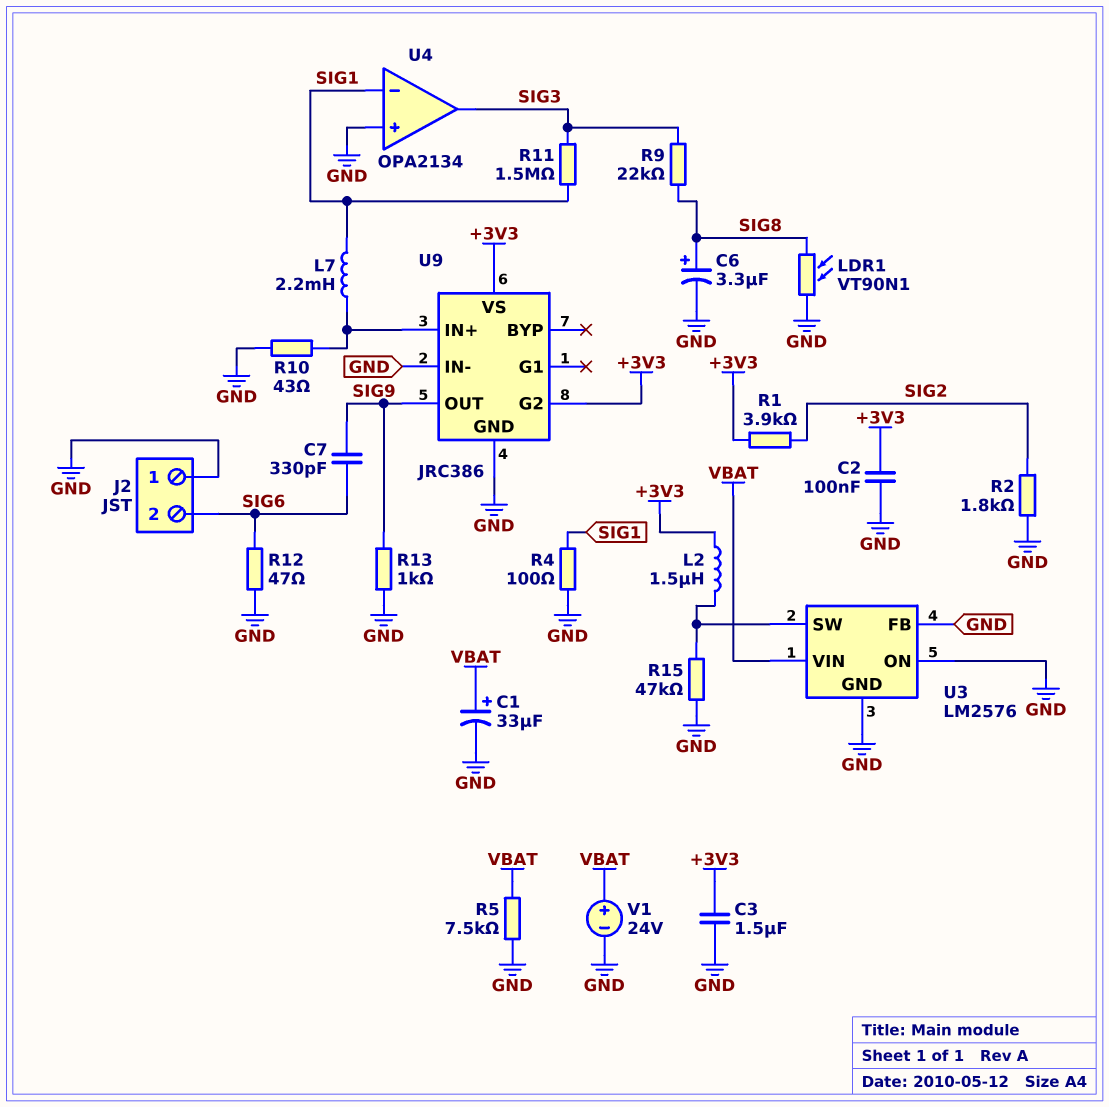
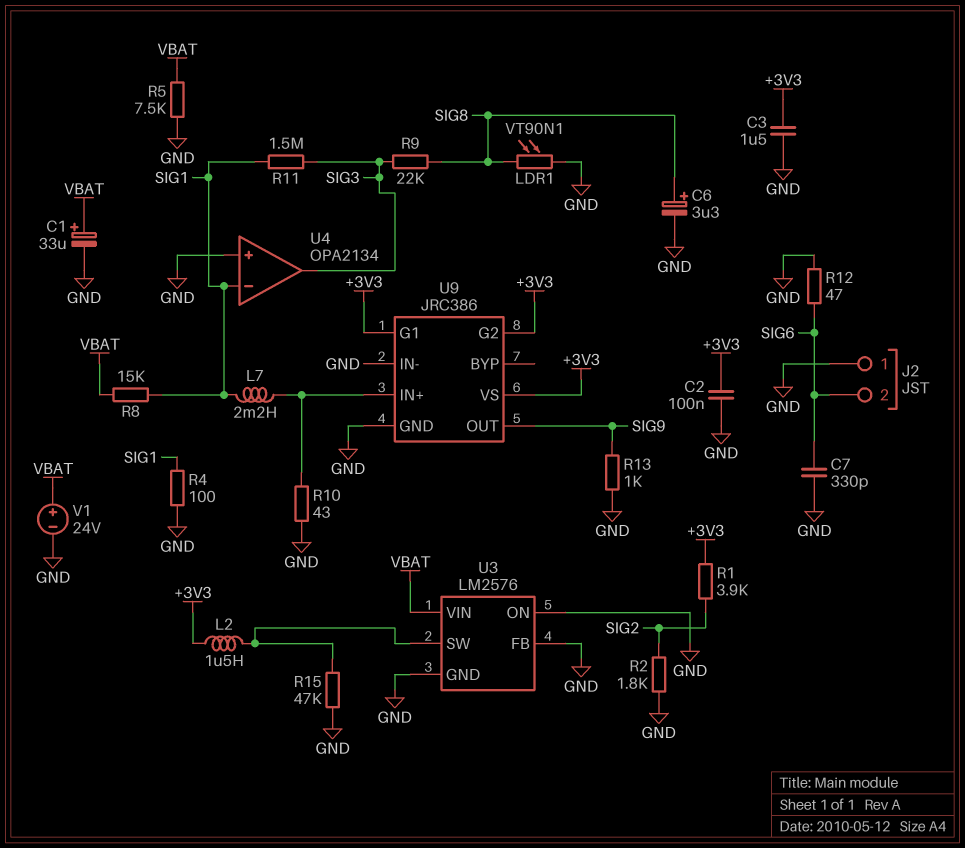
C7: 330pF (SIG6, SIG9) -> 330pF (GND, SIG6)
R8: none -> 15k (SIG1, VBAT)
U9 pin G1: none -> +3V3

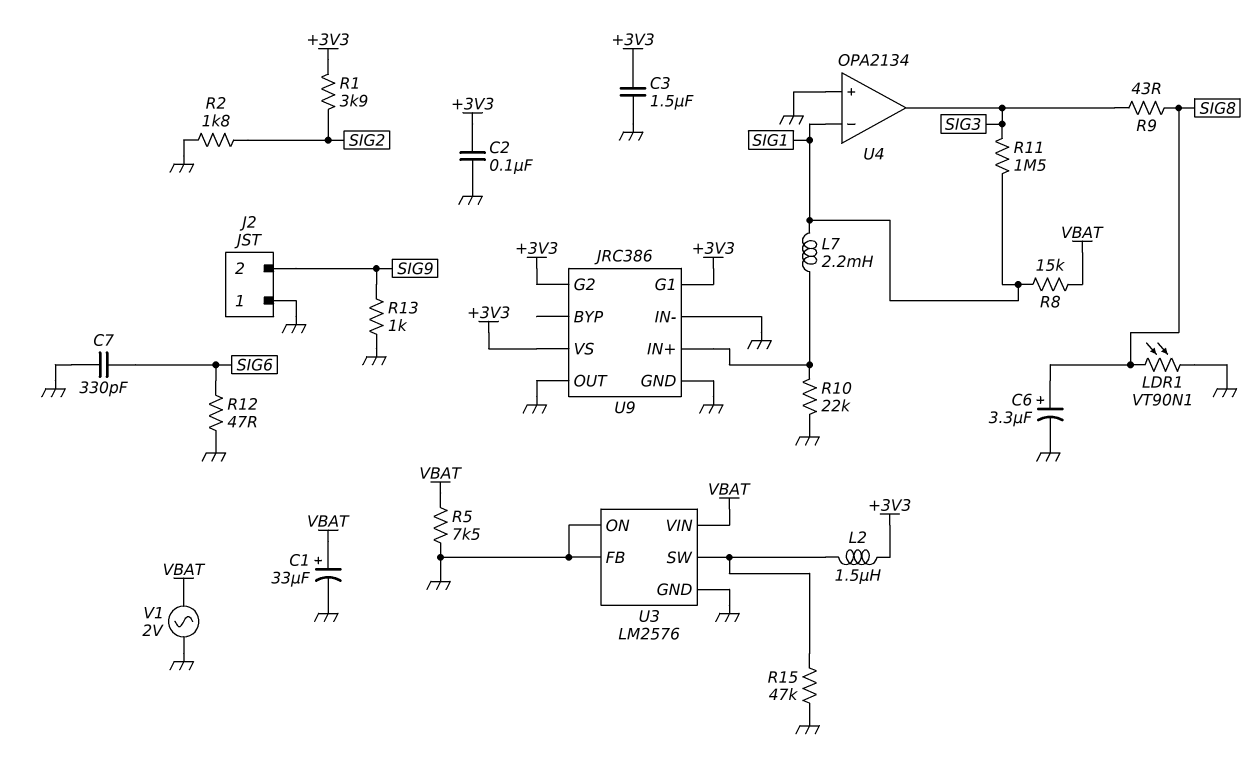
J2 pin 2: SIG6 -> SIG9
R4: 100 (GND, SIG1) -> none
R9: 22k (SIG3, SIG8) -> 43 (SIG3, SIG8)
R10: 43 (GND, U9/IN+) -> 22k (GND, U9/IN+)
U9 pin OUT: SIG9 -> GND
V1: 24V (plus VBAT, minus GND) -> AC 2V (GND, VBAT)

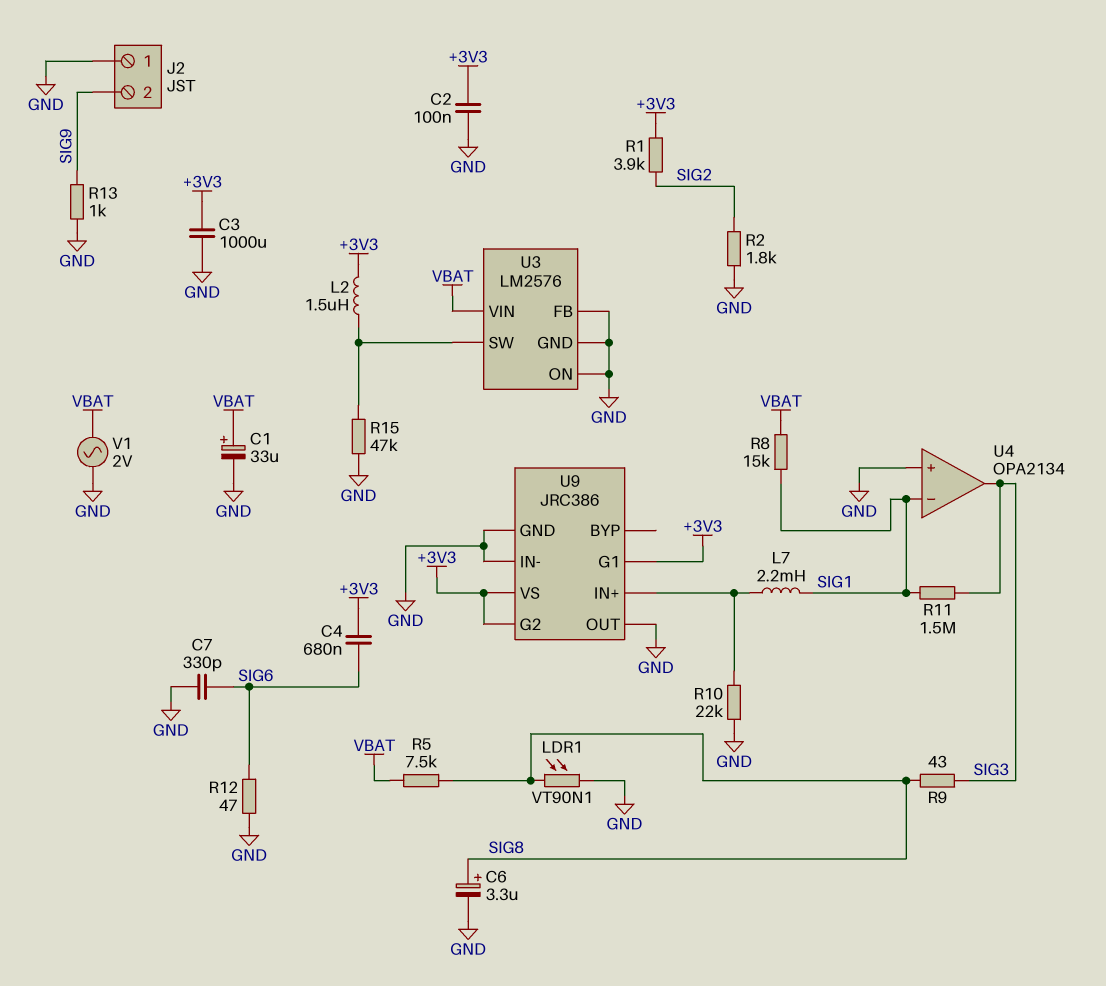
C3: 1.5uF (+3V3, GND) -> 1000uF (+3V3, GND)
C4: none -> 680nF (+3V3, SIG6)
R5: 7.5k (GND, VBAT) -> 7.5k (SIG8, VBAT)

